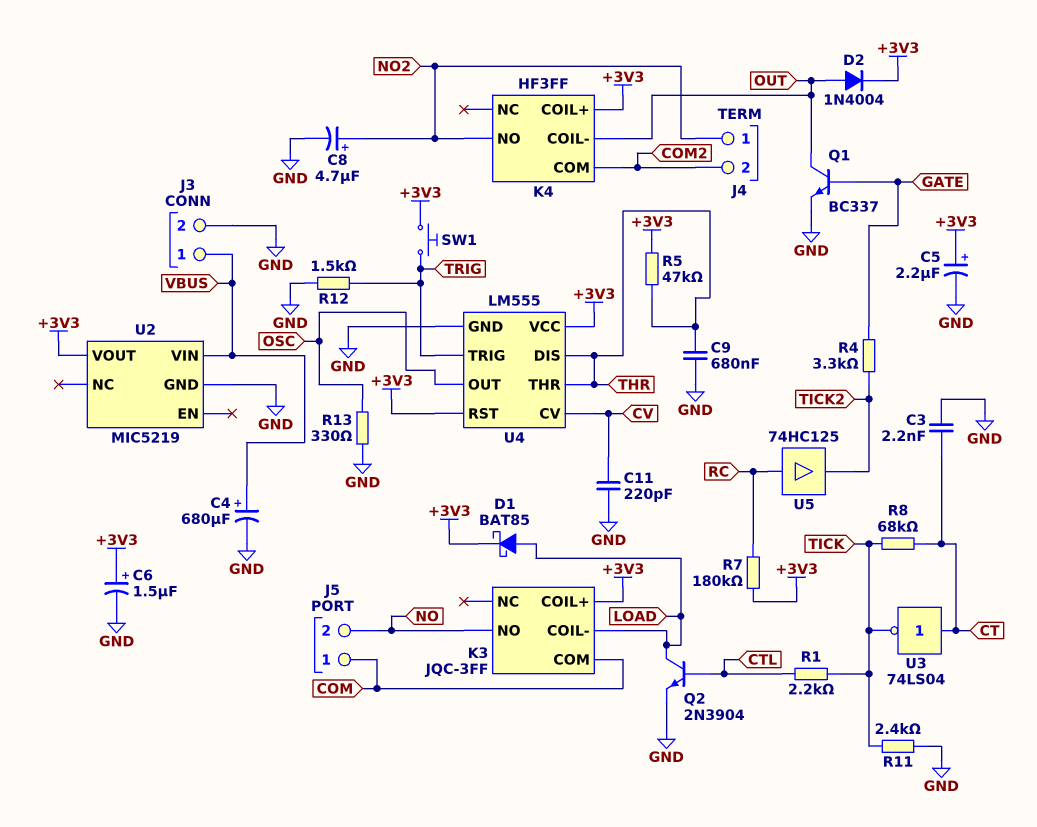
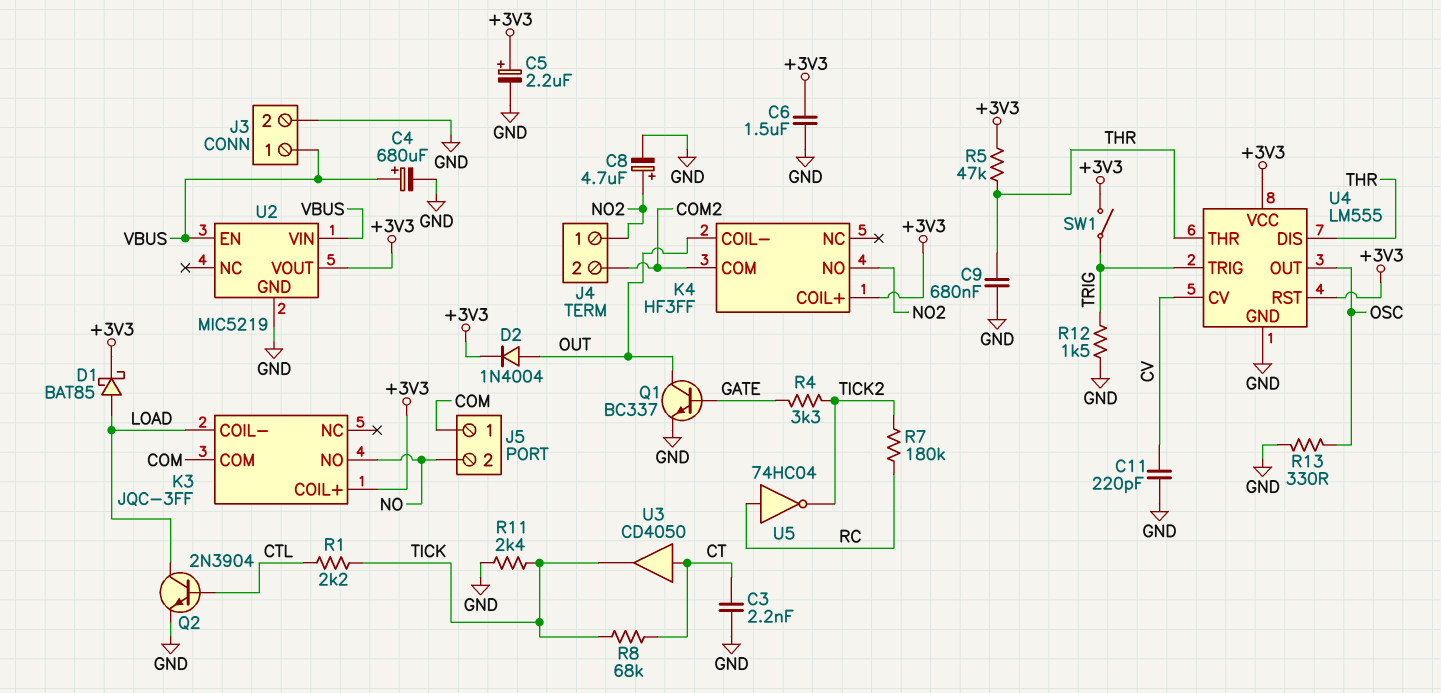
C6: 1.5uF (plus +3V3, minus GND) -> 1.5uF (+3V3, GND)
R7: 180k (+3V3, RC) -> 180k (RC, TICK2)
SW1: button (+3V3, TRIG) -> switch (+3V3, TRIG)
U2 pin EN: none -> VBUS
U3: NOT 74LS04 (in CT, out TICK) -> buffer CD4050 (in CT, out TICK)
U5: buffer 74HC125 (in RC, out TICK2) -> NOT 74HC04 (in RC, out TICK2)

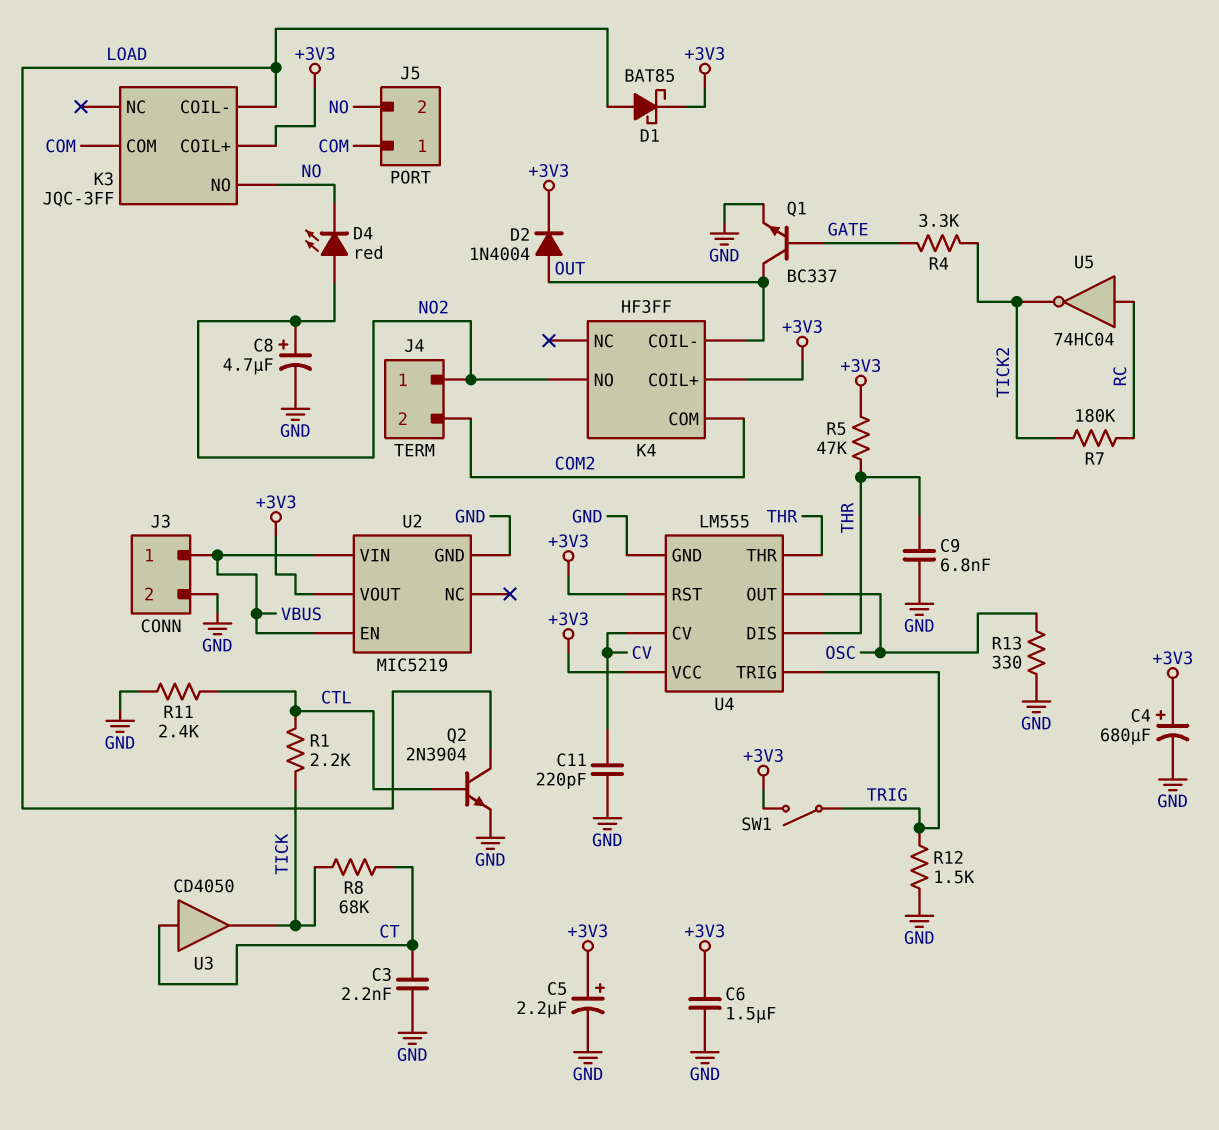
C4: 680uF (plus VBUS, minus GND) -> 680uF (plus +3V3, minus GND)
C9: 680nF (GND, THR) -> 6.8nF (GND, THR)
D4: none -> LED red (A NO2, K NO)
R11: 2.4k (GND, TICK) -> 2.4k (CTL, GND)

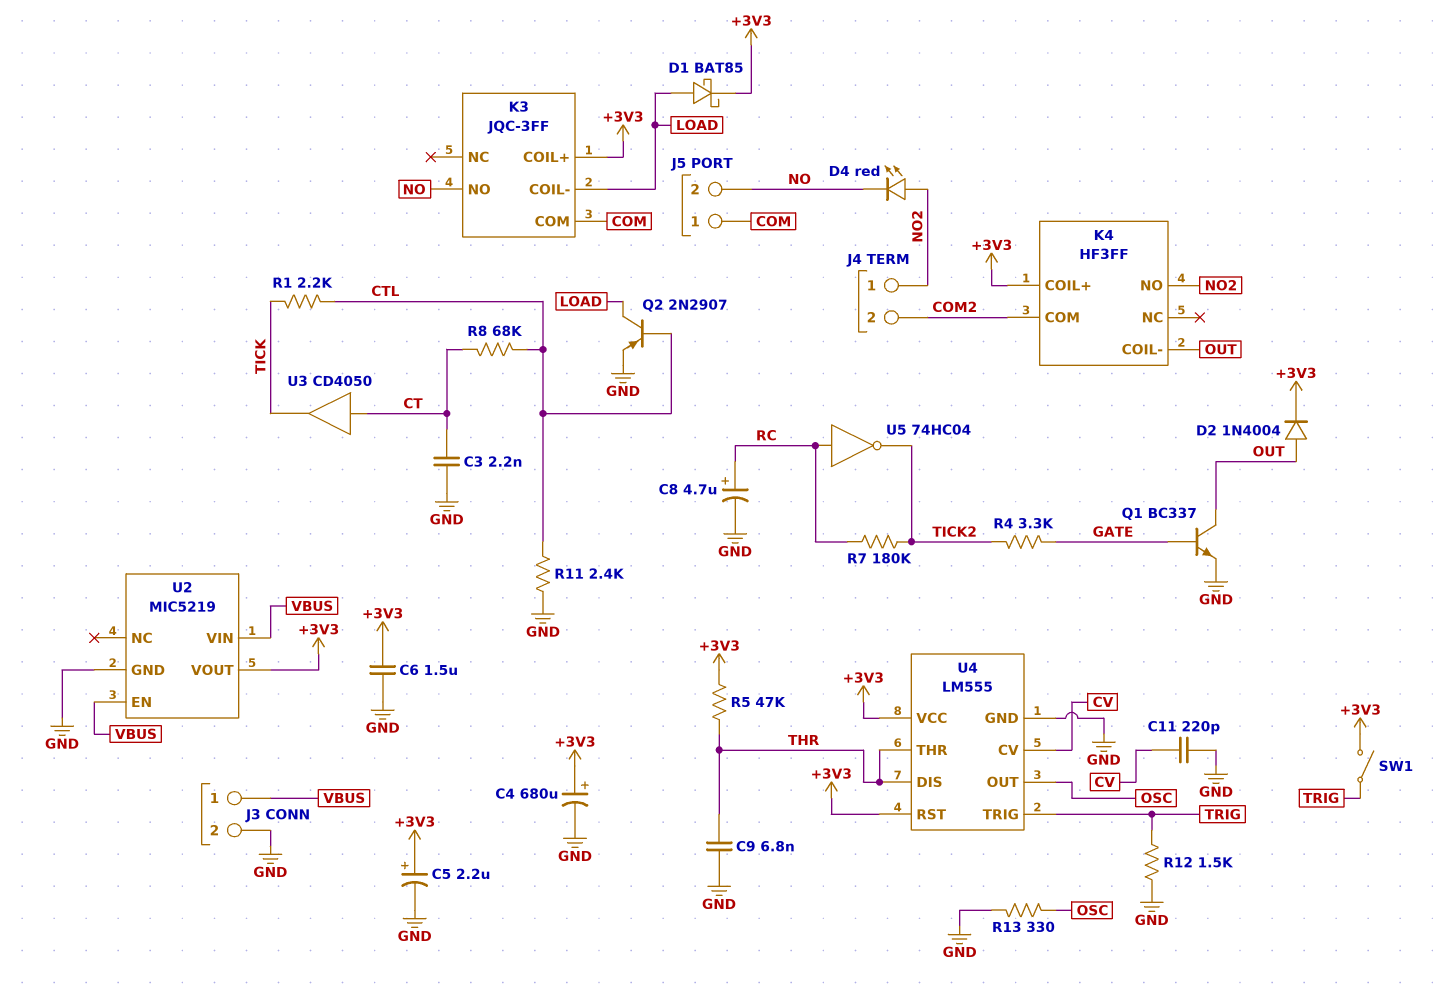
C8: 4.7uF (plus NO2, minus GND) -> 4.7uF (plus RC, minus GND)
Q2: NPN 2N3904 (B CTL, C LOAD, E GND) -> PNP 2N2907 (B CTL, C LOAD, E GND)
R8: 68k (CT, TICK) -> 68k (CT, CTL)

